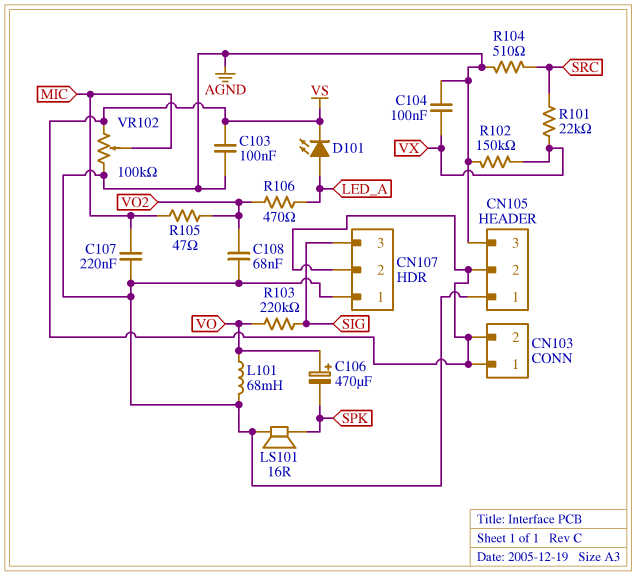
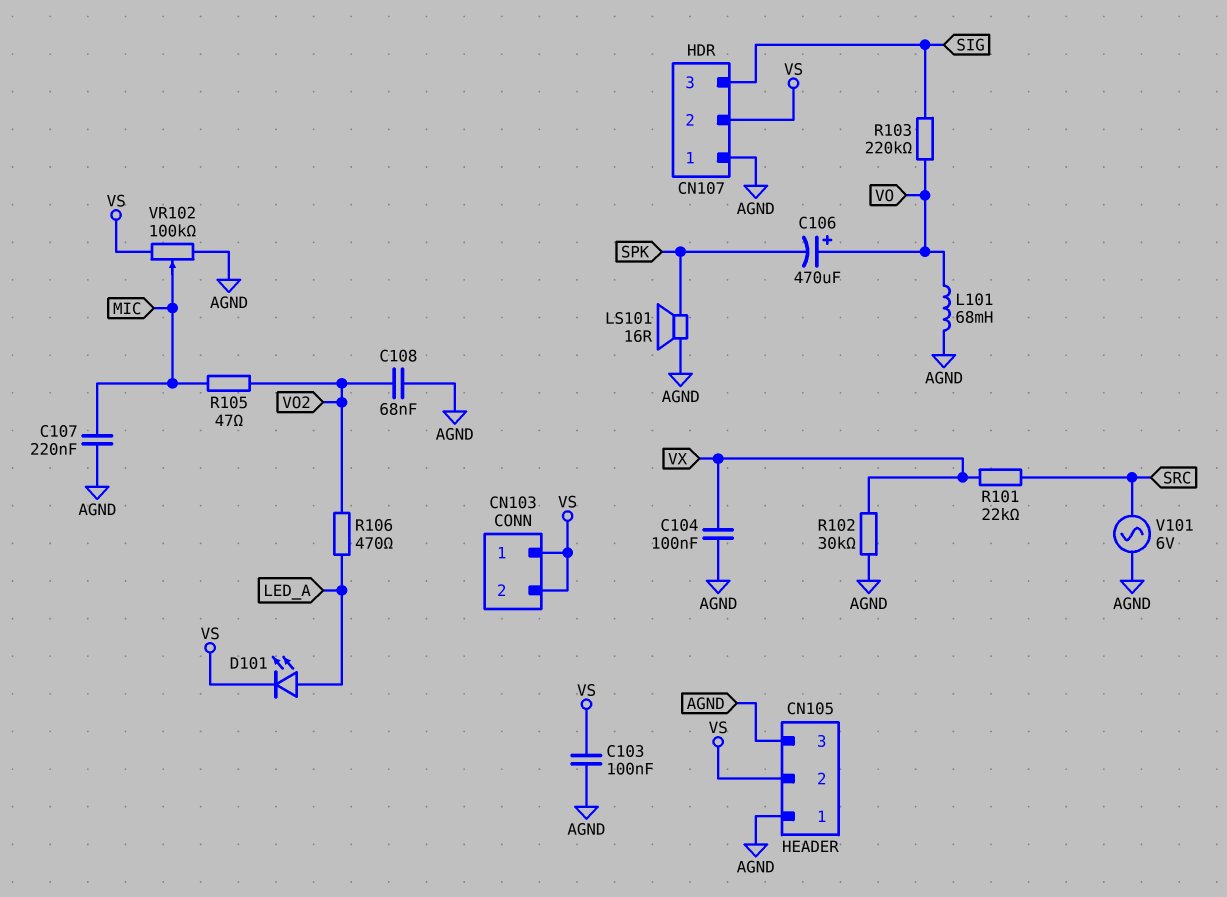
R102: 150k (AGND, VX) -> 30k (AGND, VX)
R104: 510 (AGND, SRC) -> none
V101: none -> AC 6V (AGND, SRC)

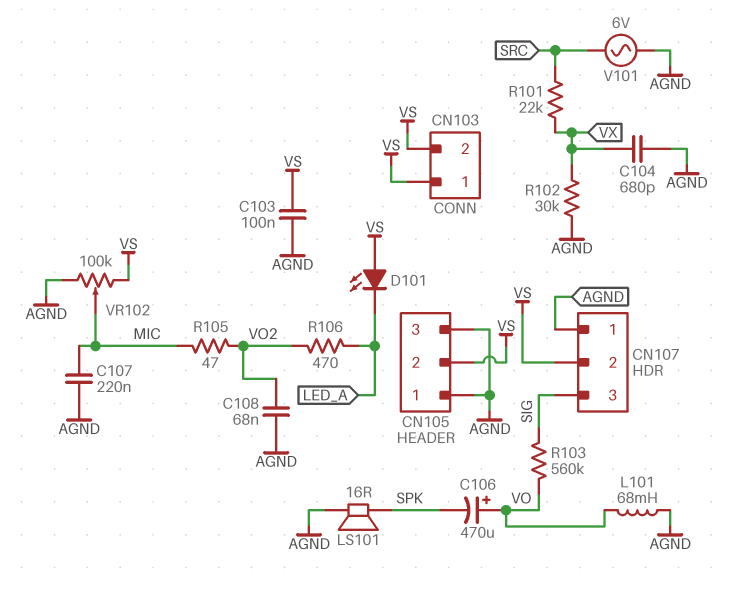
C104: 100nF (AGND, VX) -> 680pF (AGND, VX)
D101: LED (A LED_A, K VS) -> LED (A VS, K LED_A)
R103: 220k (SIG, VO) -> 560k (SIG, VO)

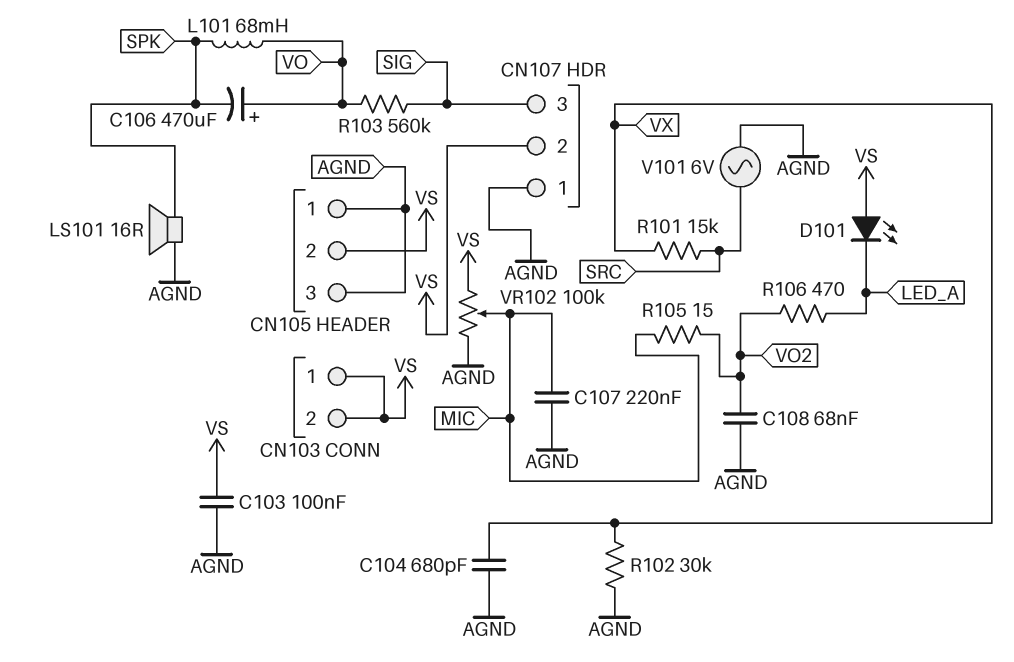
L101: 68mH (AGND, VO) -> 68mH (SPK, VO)
R101: 22k (SRC, VX) -> 15k (SRC, VX)
R105: 47 (MIC, VO2) -> 15 (MIC, VO2)

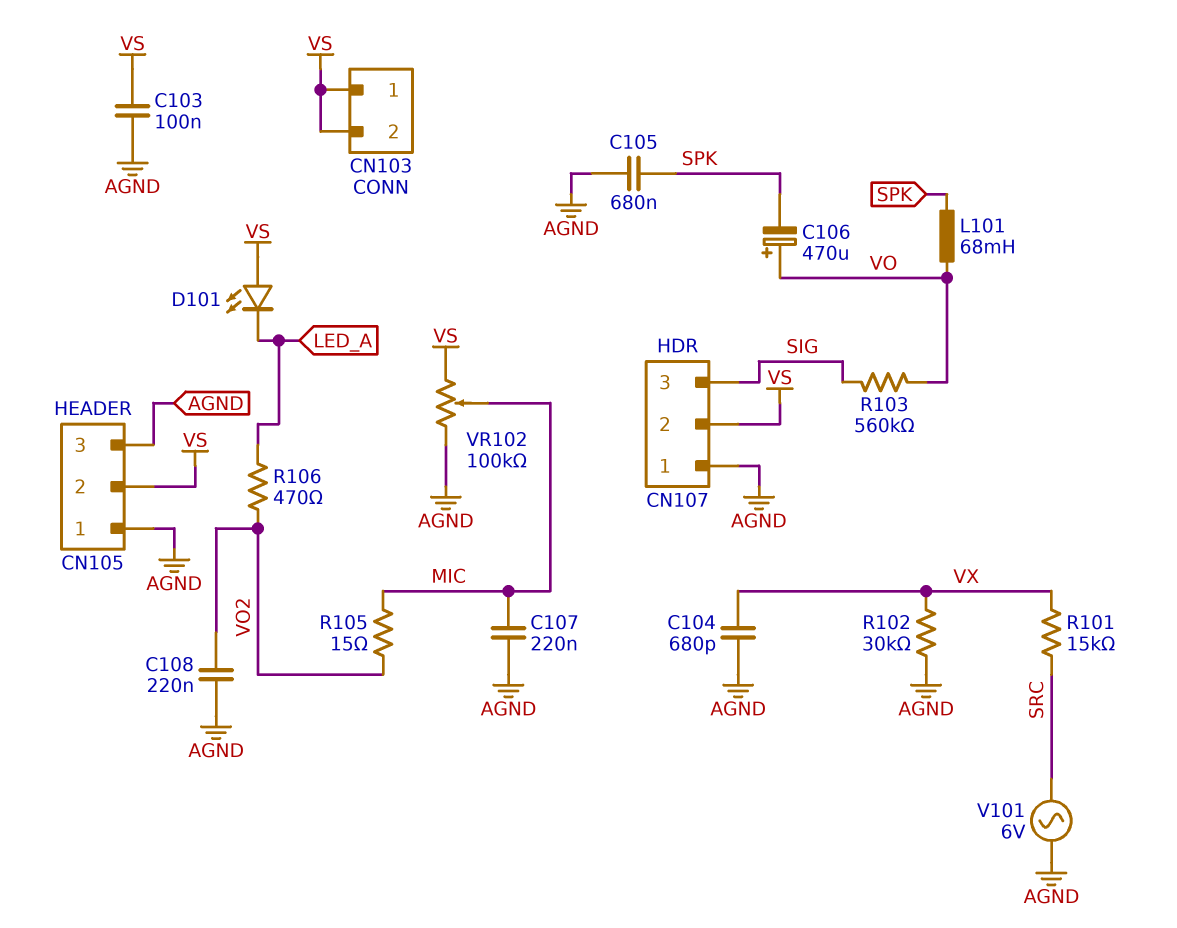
C105: none -> 680nF (AGND, SPK)
C108: 68nF (AGND, VO2) -> 220nF (AGND, VO2)
LS101: speaker 16R (AGND, SPK) -> none

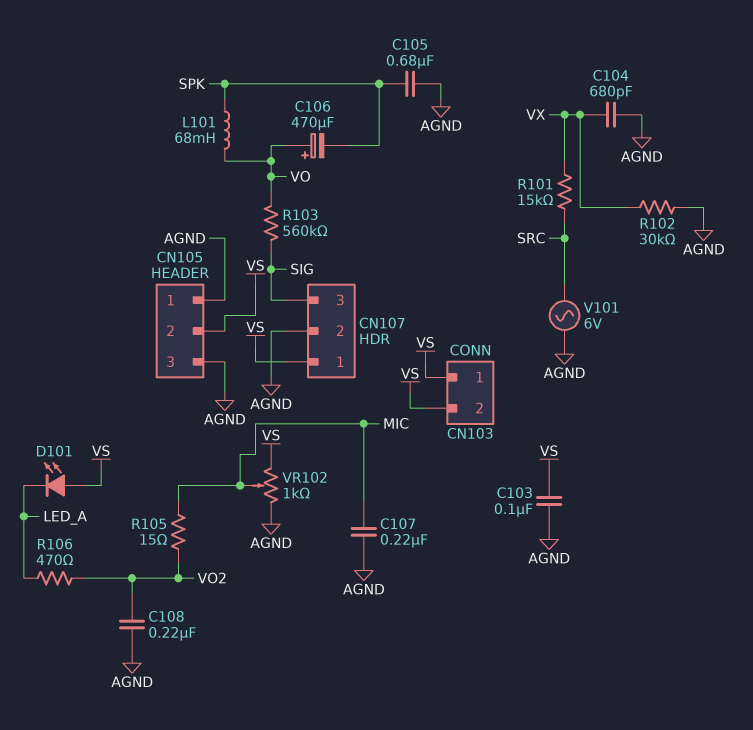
CN107 pin 1: AGND -> VS
CN107 pin 2: VS -> AGND
VR102: 100k (AGND, VS, wiper MIC) -> 1k (AGND, VS, wiper MIC)

